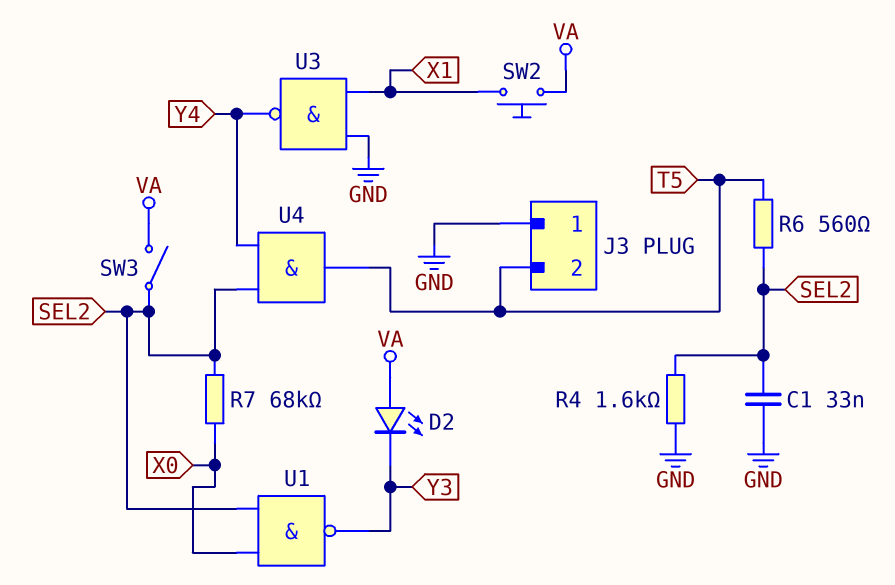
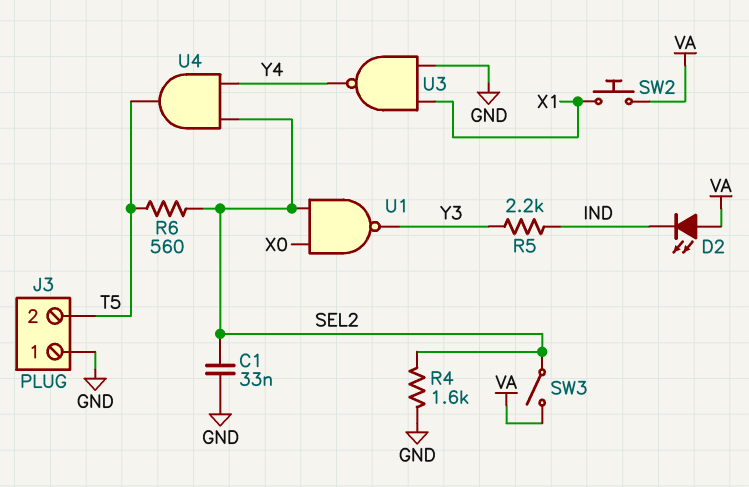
D2: LED (A VA, K Y3) -> LED (A VA, K IND)
R5: none -> 2.2k (IND, Y3)
R7: 68k (SEL2, X0) -> none

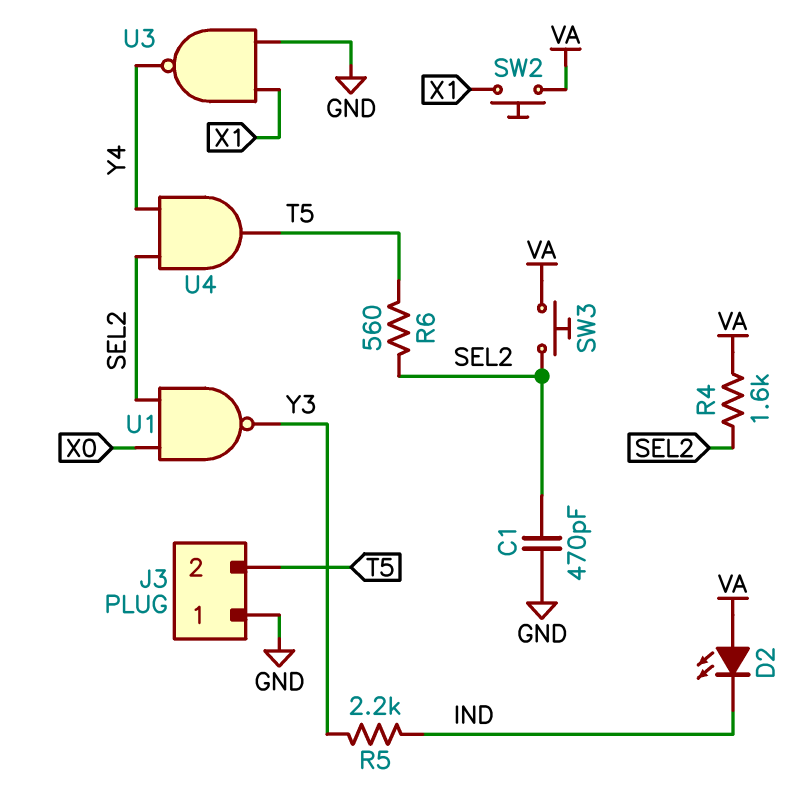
C1: 33nF (GND, SEL2) -> 470pF (GND, SEL2)
R4: 1.6k (GND, SEL2) -> 1.6k (SEL2, VA)
SW3: switch (SEL2, VA) -> button (SEL2, VA)

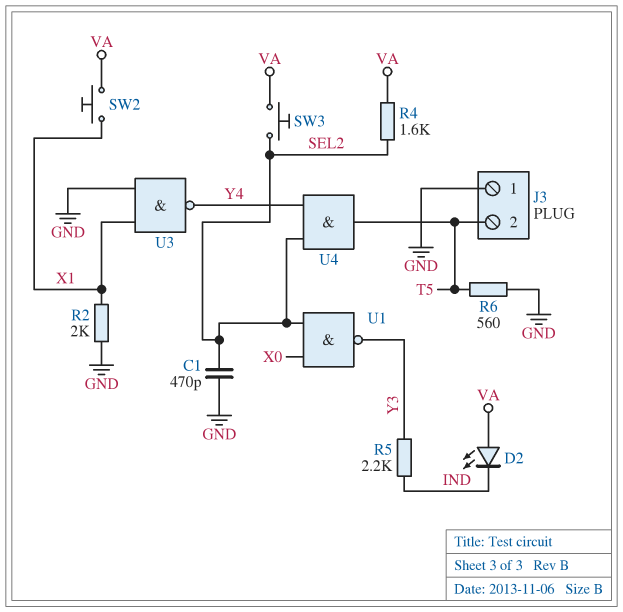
R2: none -> 2k (GND, X1)
R6: 560 (SEL2, T5) -> 560 (GND, T5)

